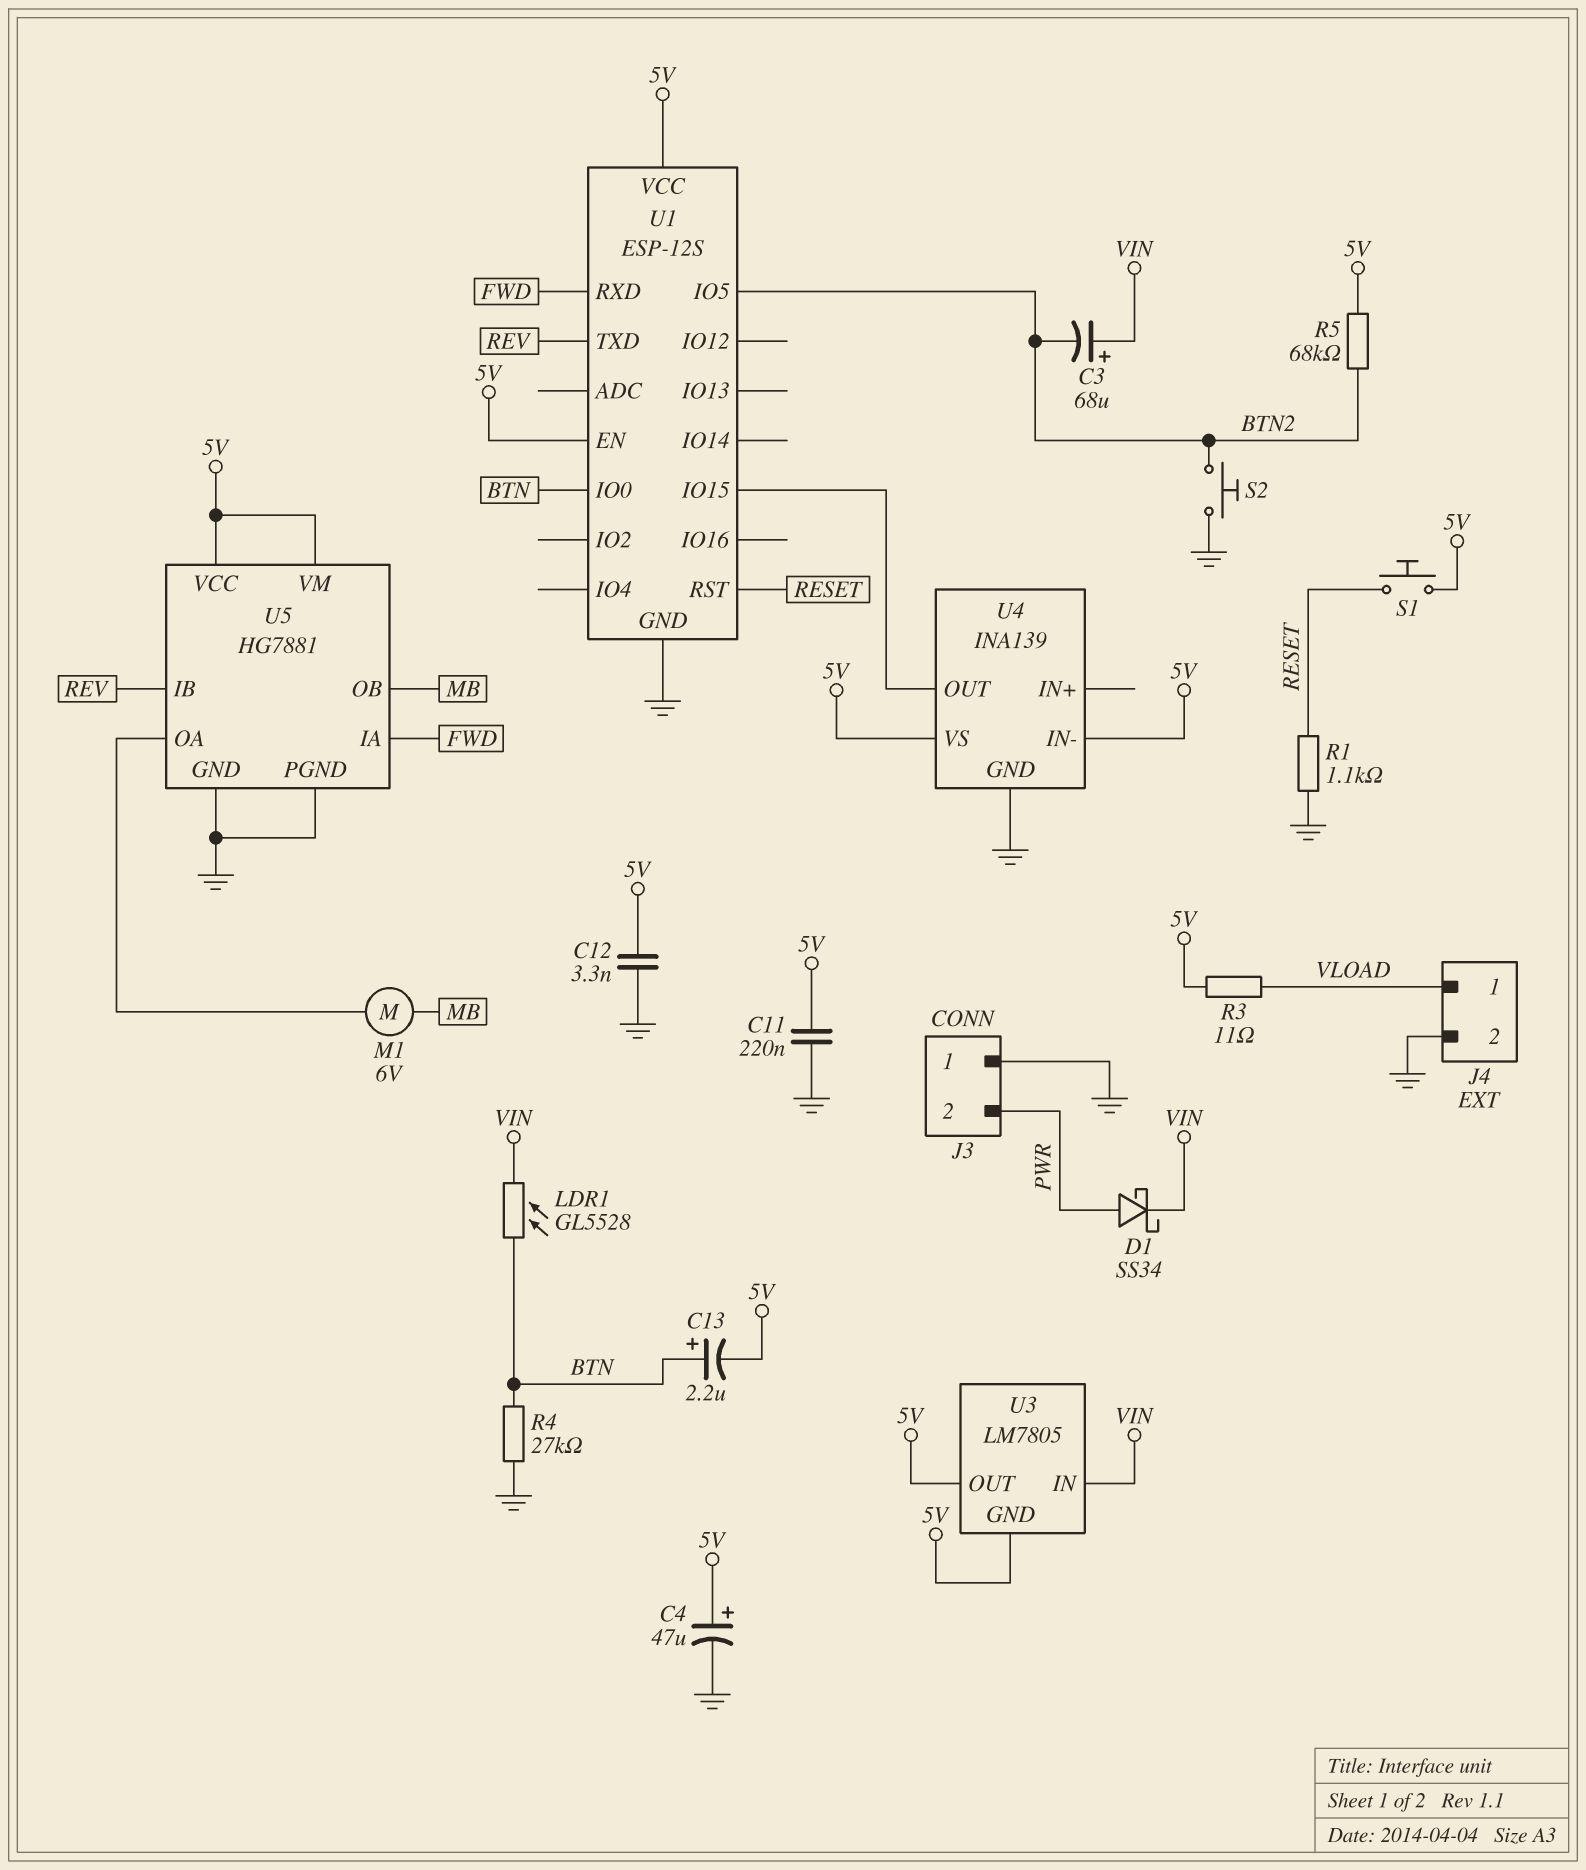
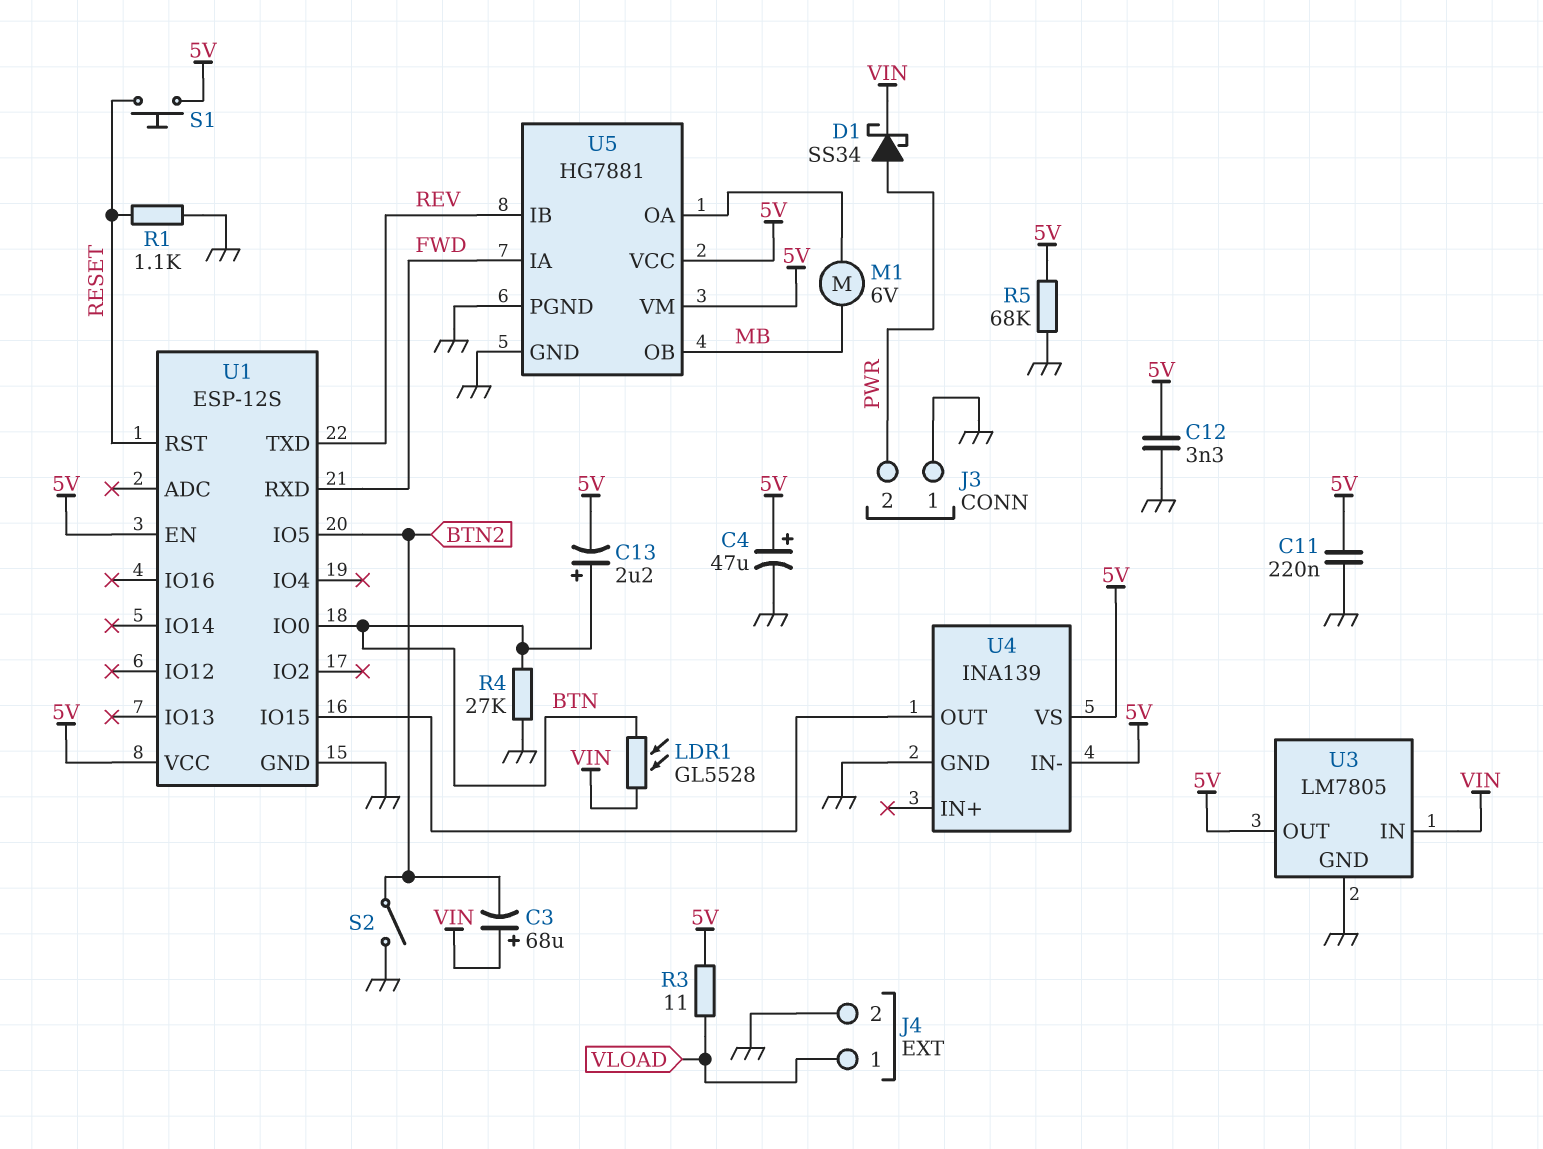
R5: 68k (5V, BTN2) -> 68k (5V, GND)
S2: button (BTN2, GND) -> switch (BTN2, GND)
U3 pin GND: 5V -> GND

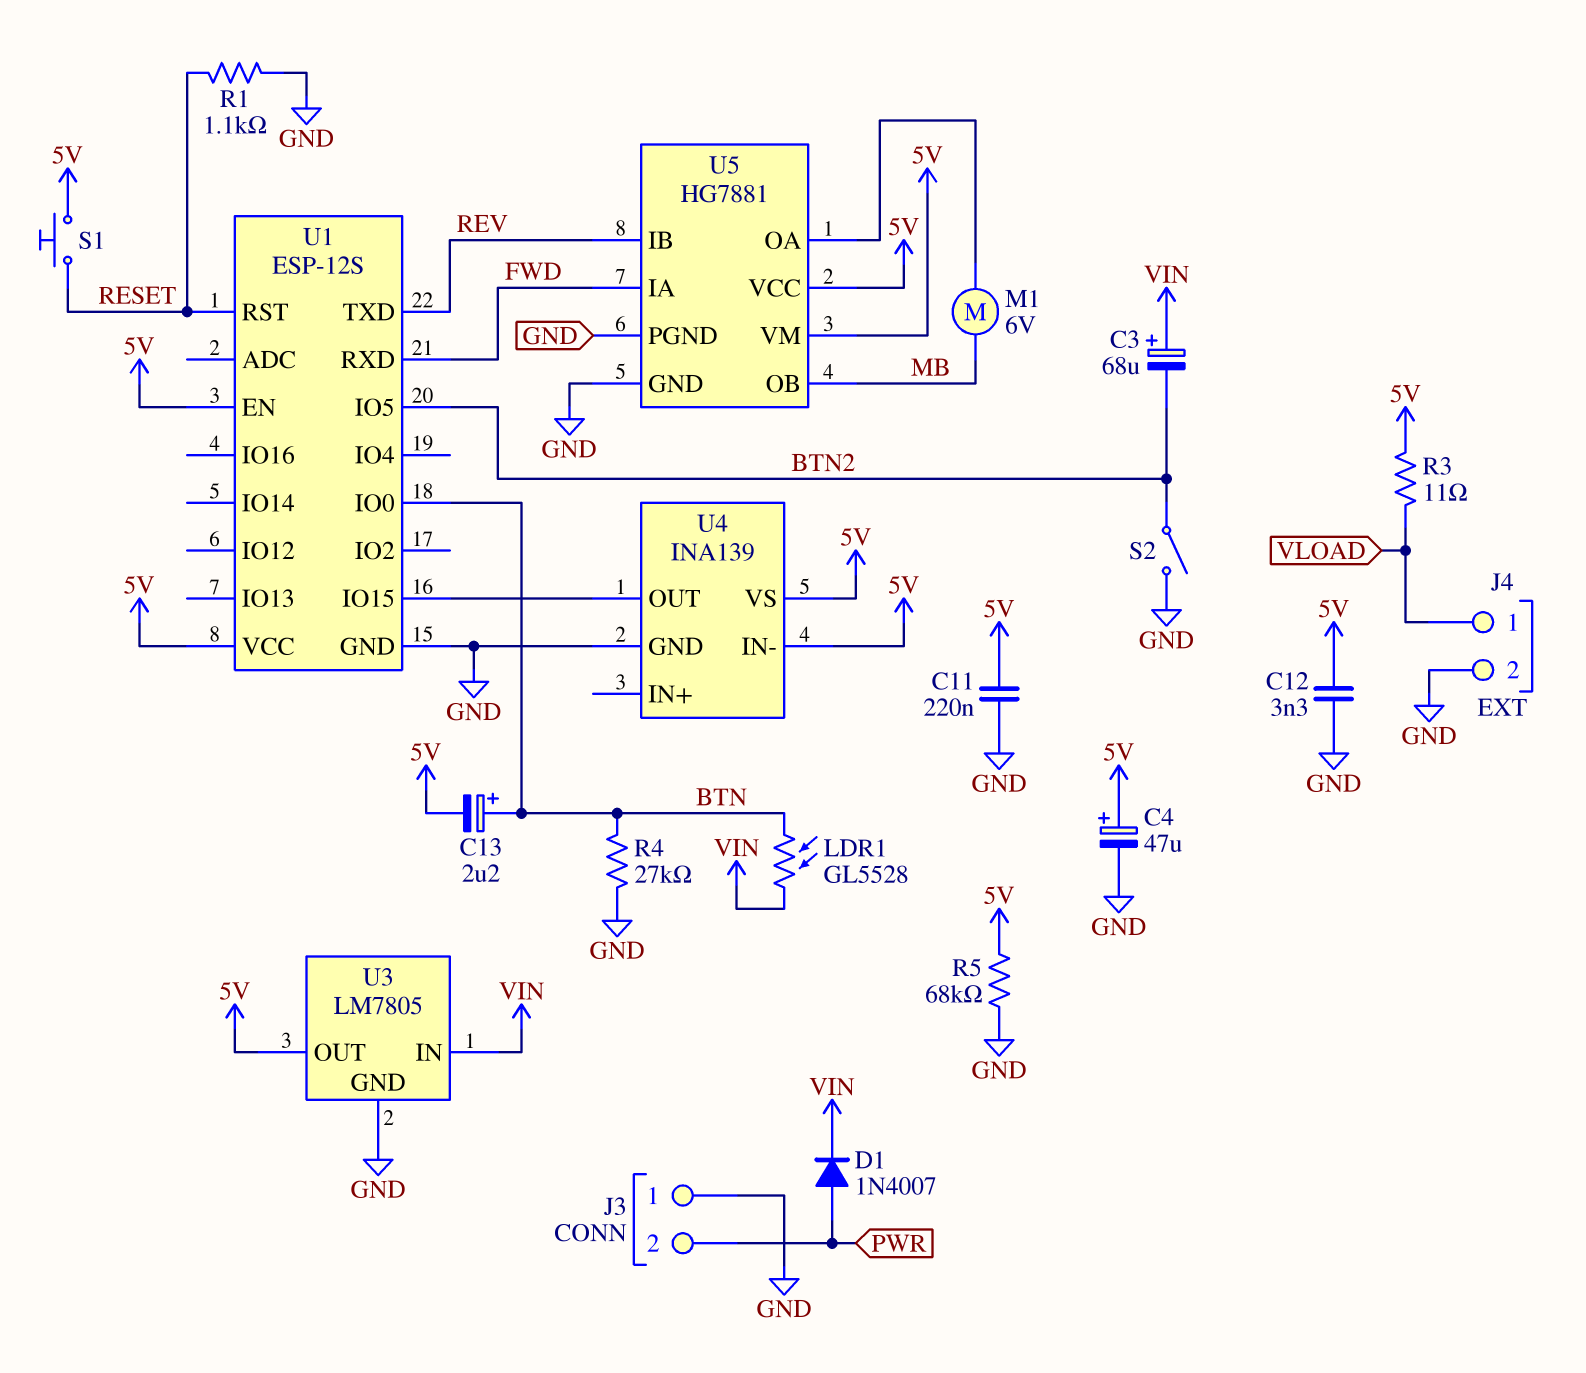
D1: schottky SS34 (A PWR, K VIN) -> diode 1N4007 (A PWR, K VIN)

